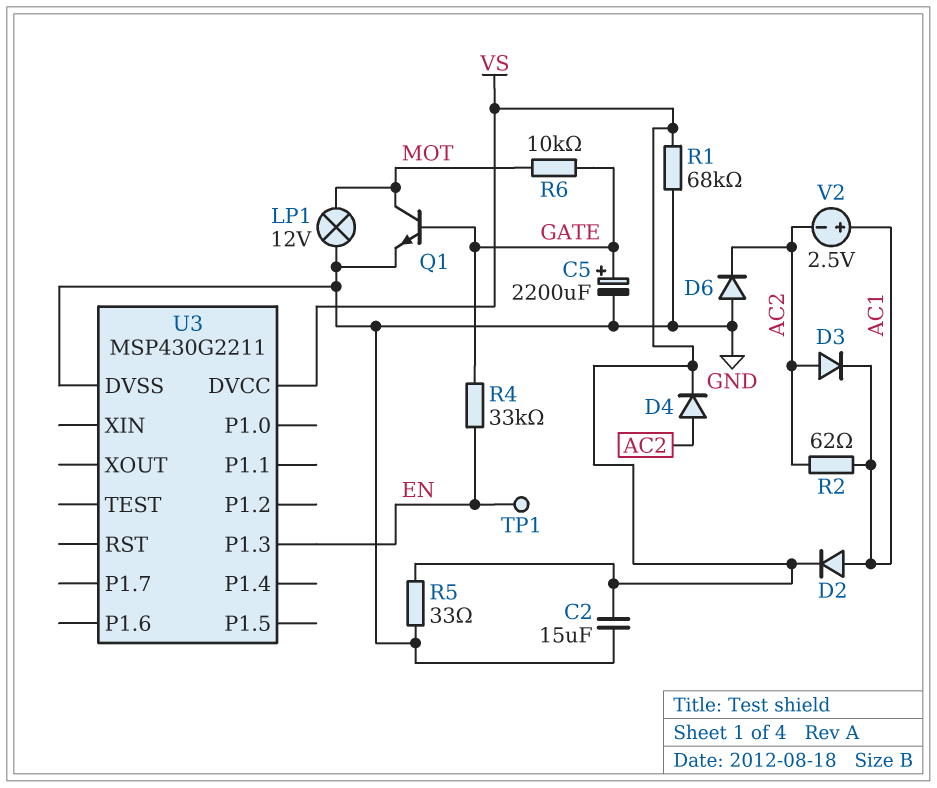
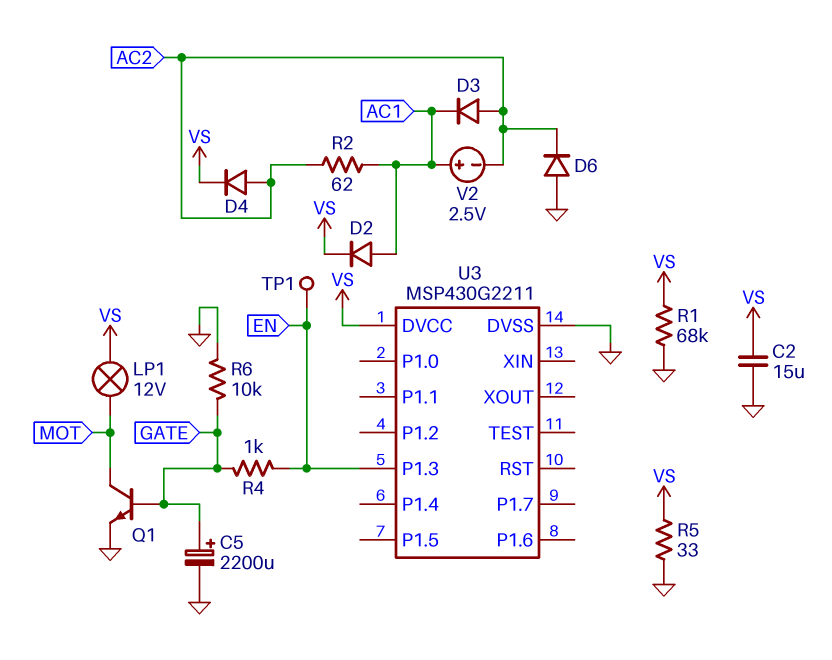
LP1: lamp 12V (GND, MOT) -> lamp 12V (MOT, VS)
R4: 33k (EN, GATE) -> 1k (EN, GATE)
R6: 10k (GATE, MOT) -> 10k (GATE, GND)

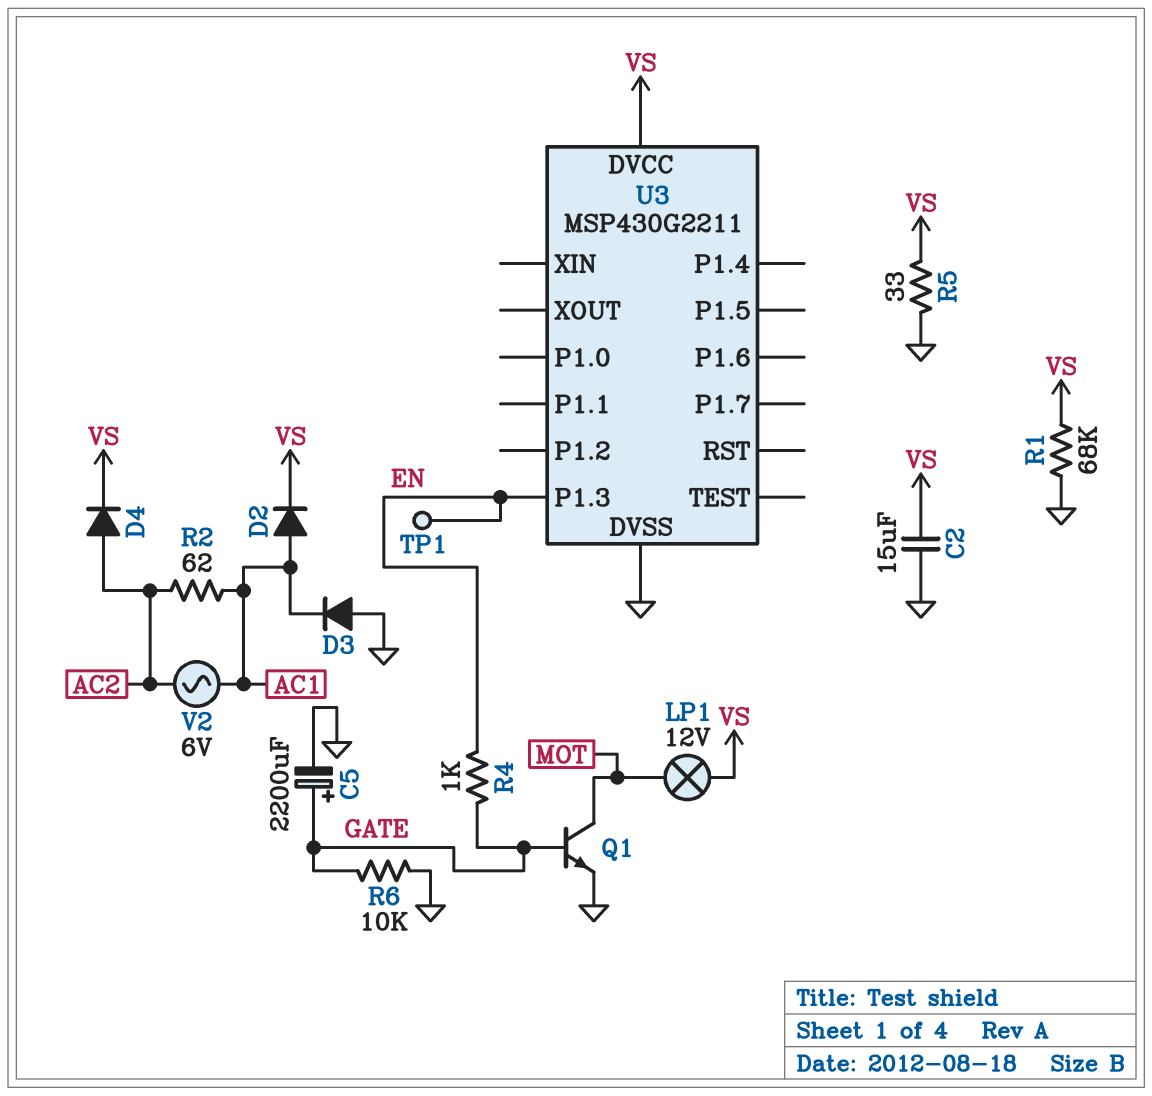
D3: diode (A AC2, K AC1) -> diode (A GND, K AC1)
D6: diode (A GND, K AC2) -> none
V2: 2.5V (plus AC1, minus AC2) -> AC 6V (AC1, AC2)

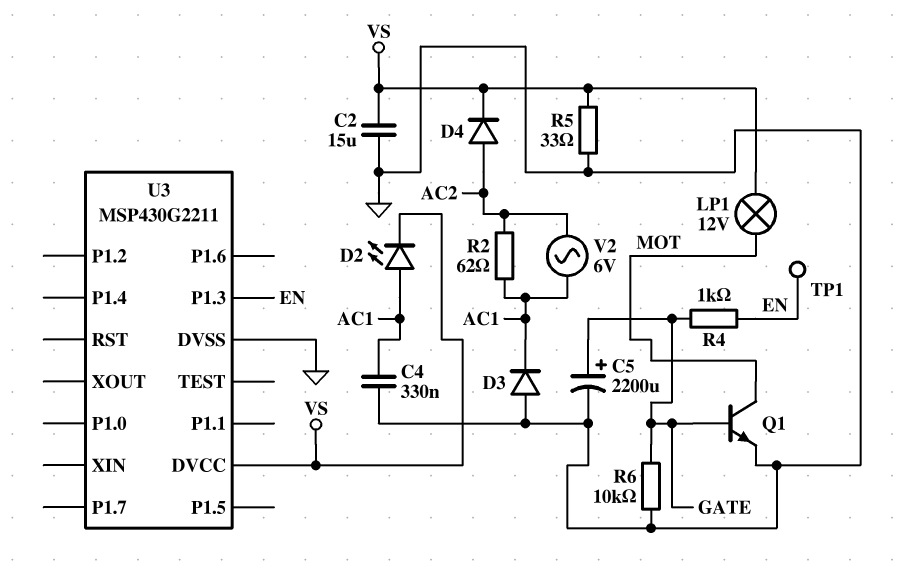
C4: none -> 330nF (AC1, GND)
D2: diode (A AC1, K VS) -> LED (A AC1, K VS)
R1: 68k (GND, VS) -> none

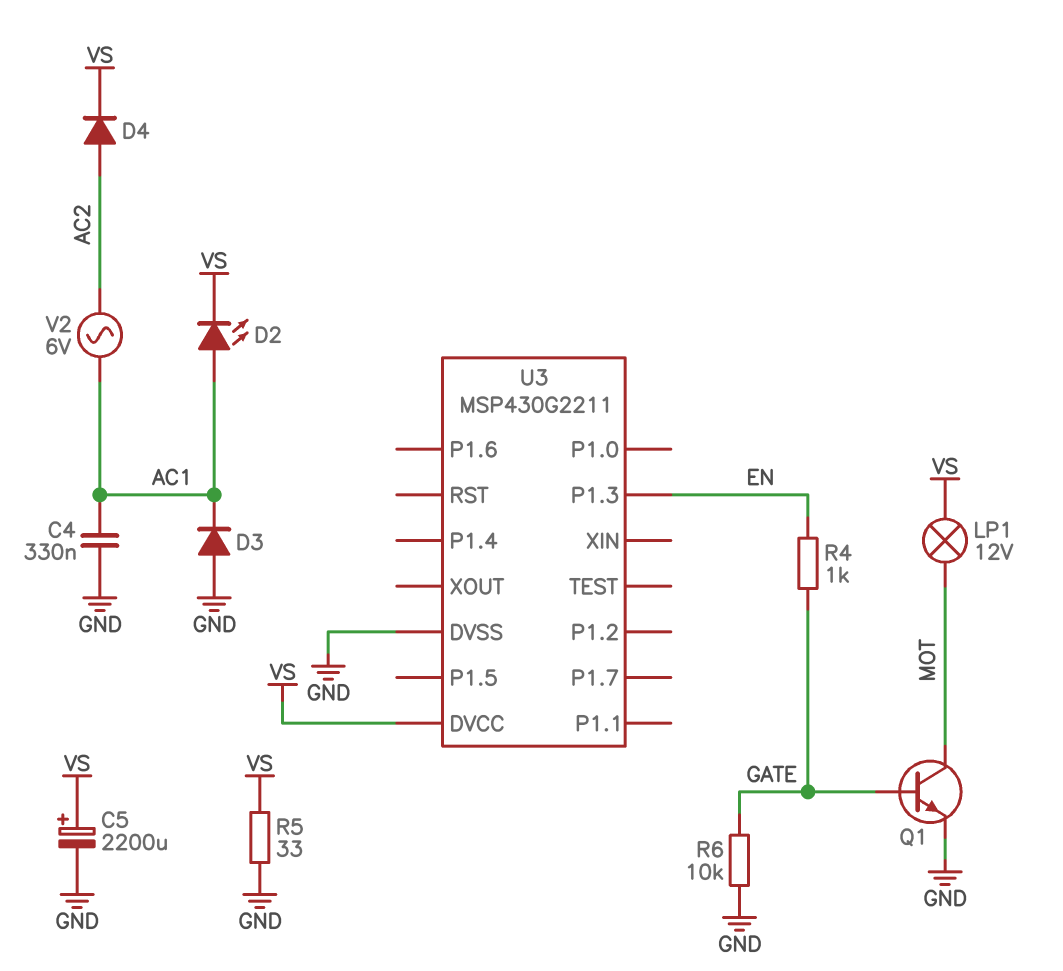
C2: 15uF (GND, VS) -> none
C5: 2200uF (plus GATE, minus GND) -> 2200uF (plus VS, minus GND)
R2: 62 (AC1, AC2) -> none
TP1: test point (EN) -> none

